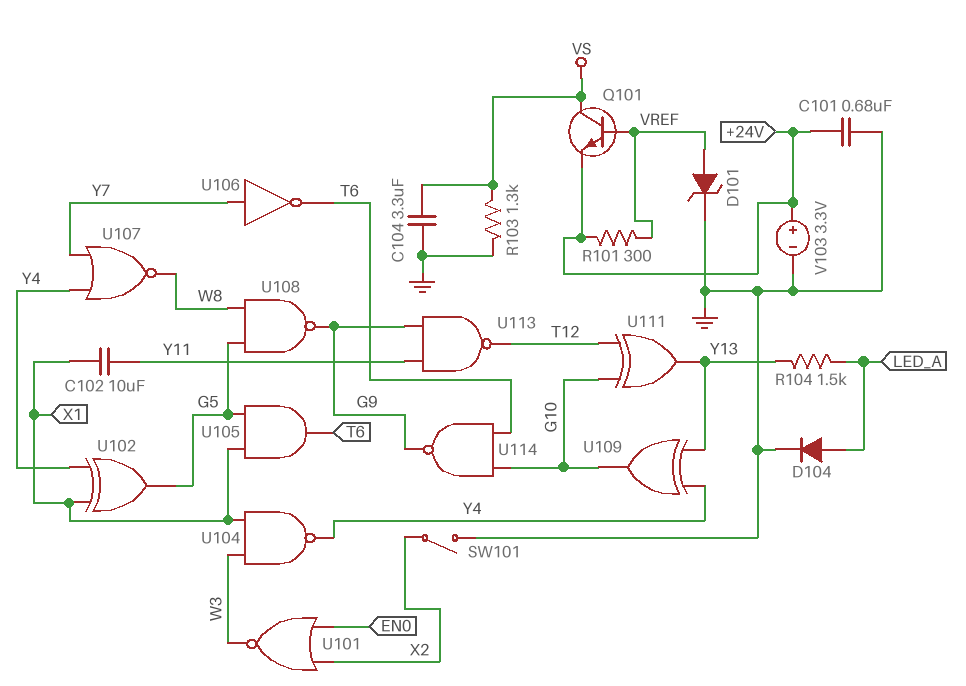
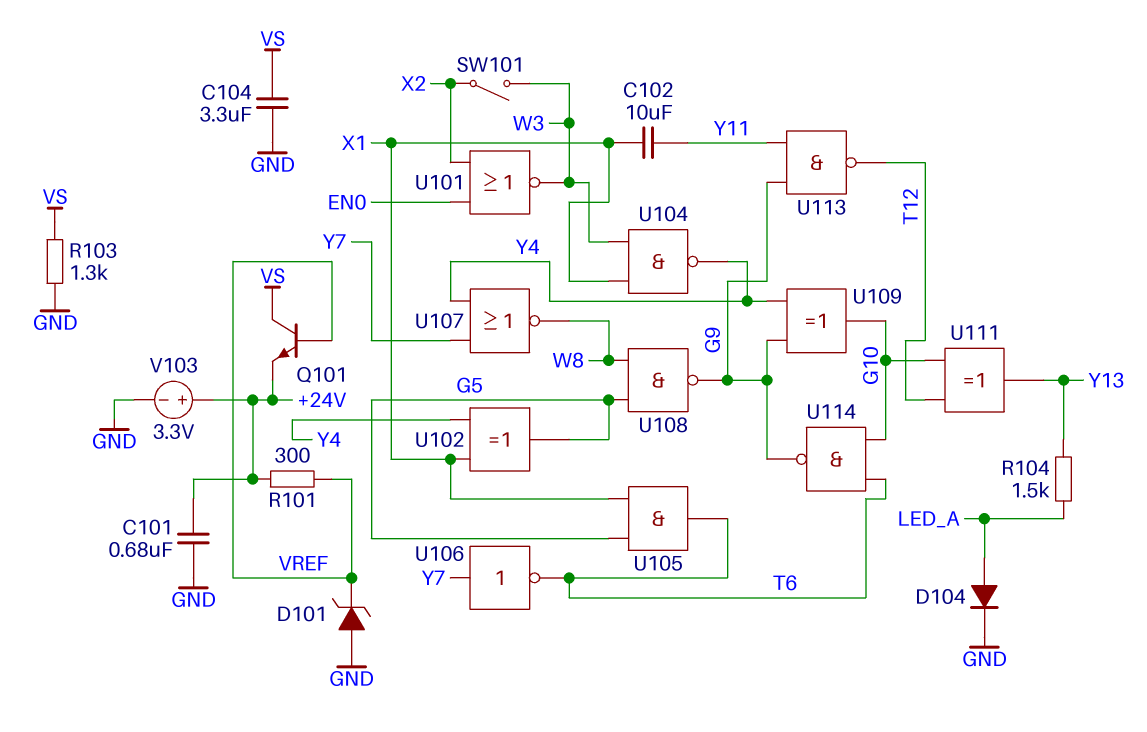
D101: zener (A VREF, K GND) -> zener (A GND, K VREF)
SW101: switch (GND, X2) -> switch (W3, X2)
U109: XOR (in Y4, in Y13, out G10) -> XOR (in G9, in Y4, out G10)

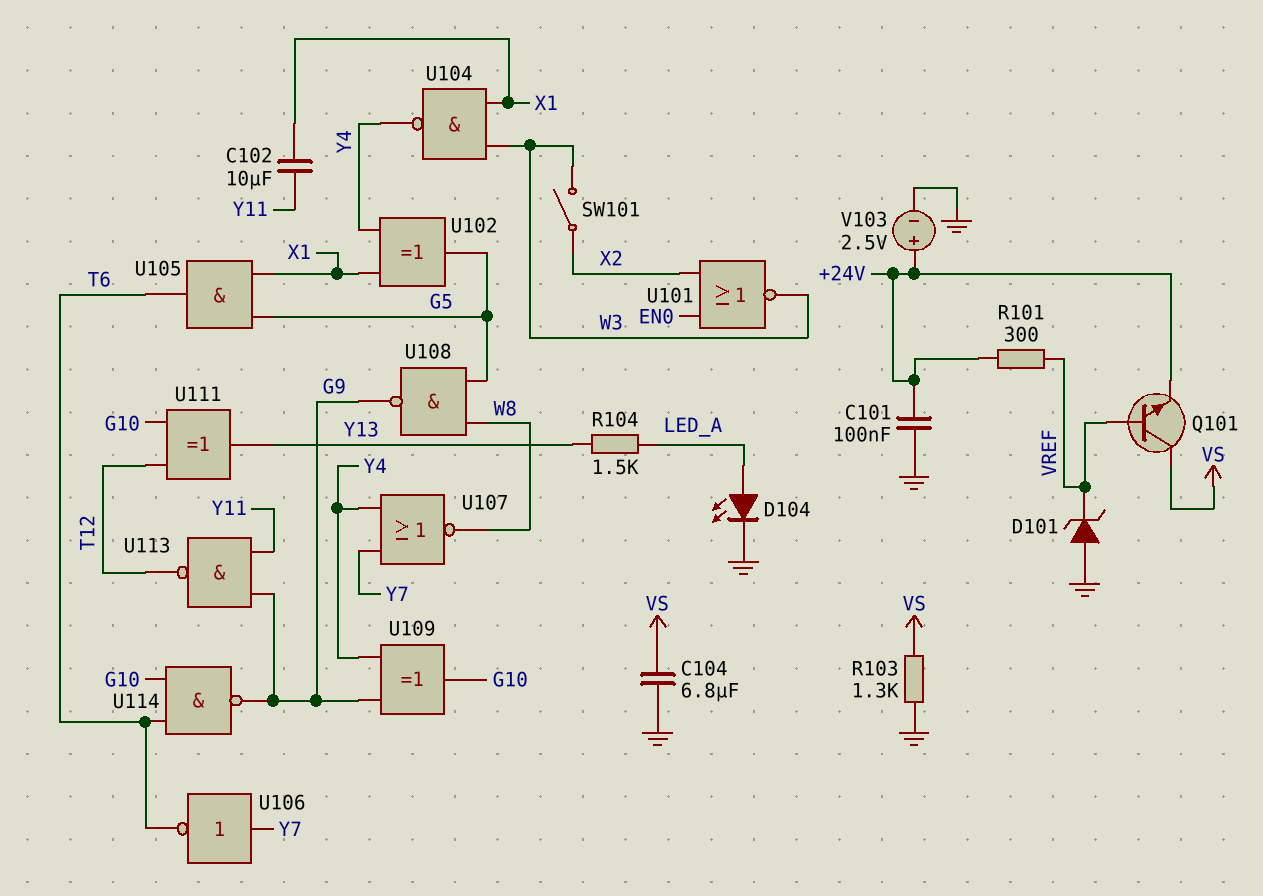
C101: 680nF (+24V, GND) -> 100nF (+24V, GND)
C104: 3.3uF (GND, VS) -> 6.8uF (GND, VS)
D104: diode (A LED_A, K GND) -> LED (A LED_A, K GND)
V103: 3.3V (plus +24V, minus GND) -> 2.5V (plus +24V, minus GND)

